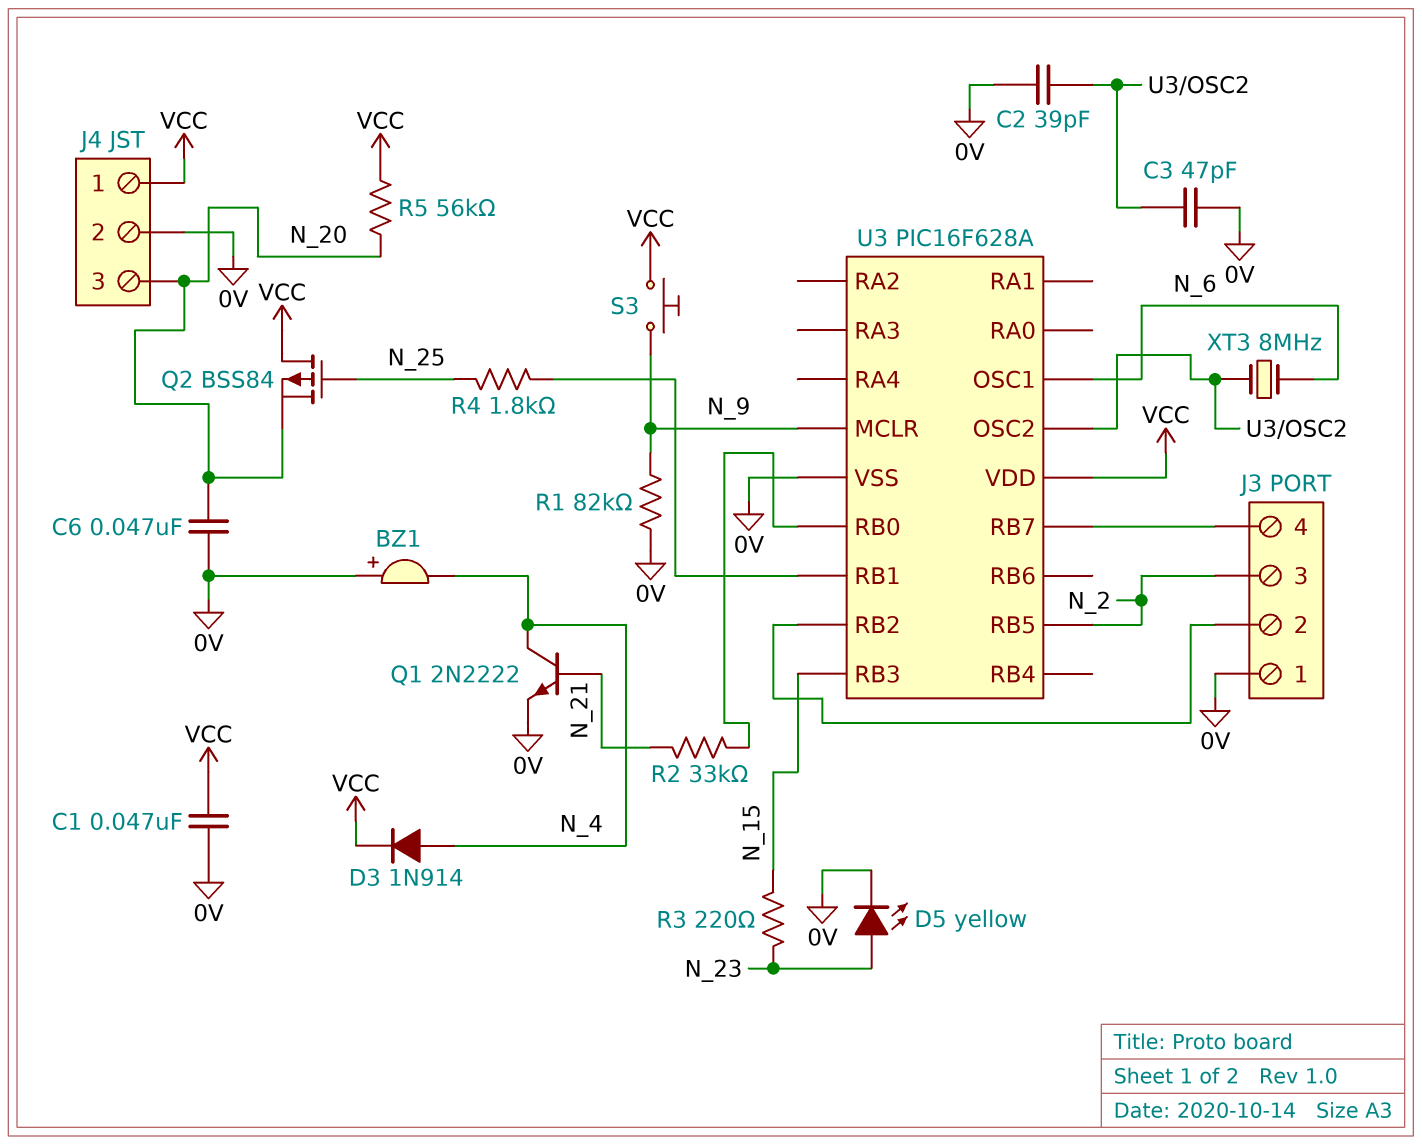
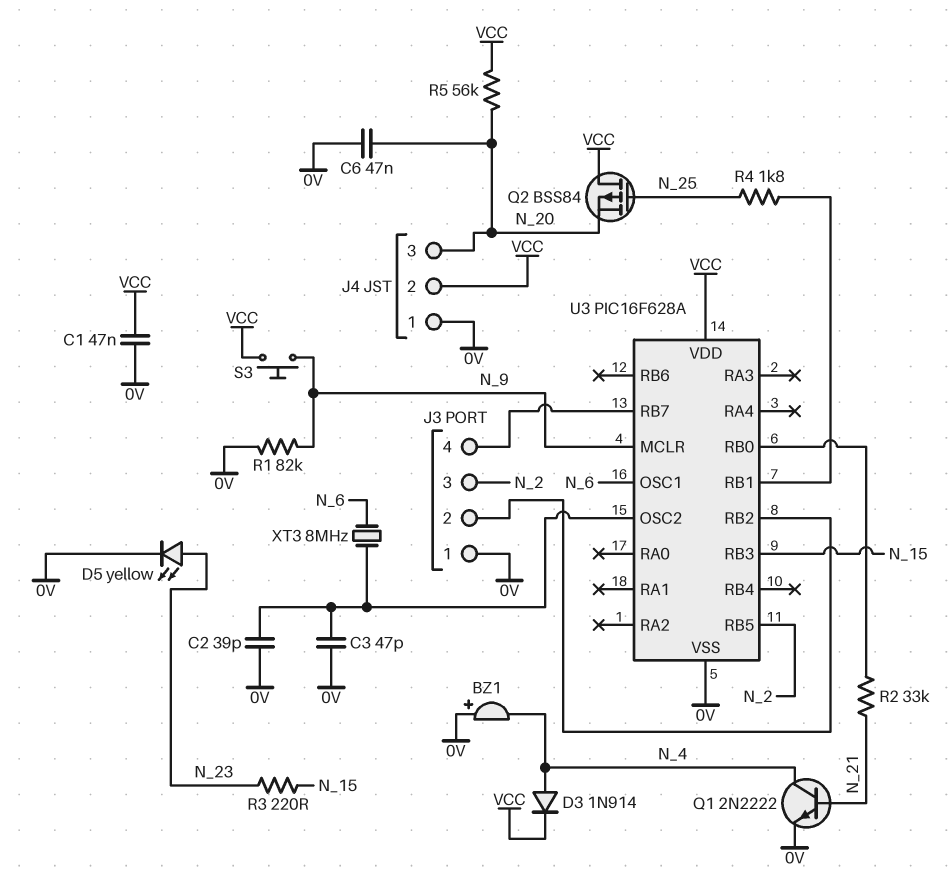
J4 pin 1: VCC -> 0V
J4 pin 2: 0V -> VCC

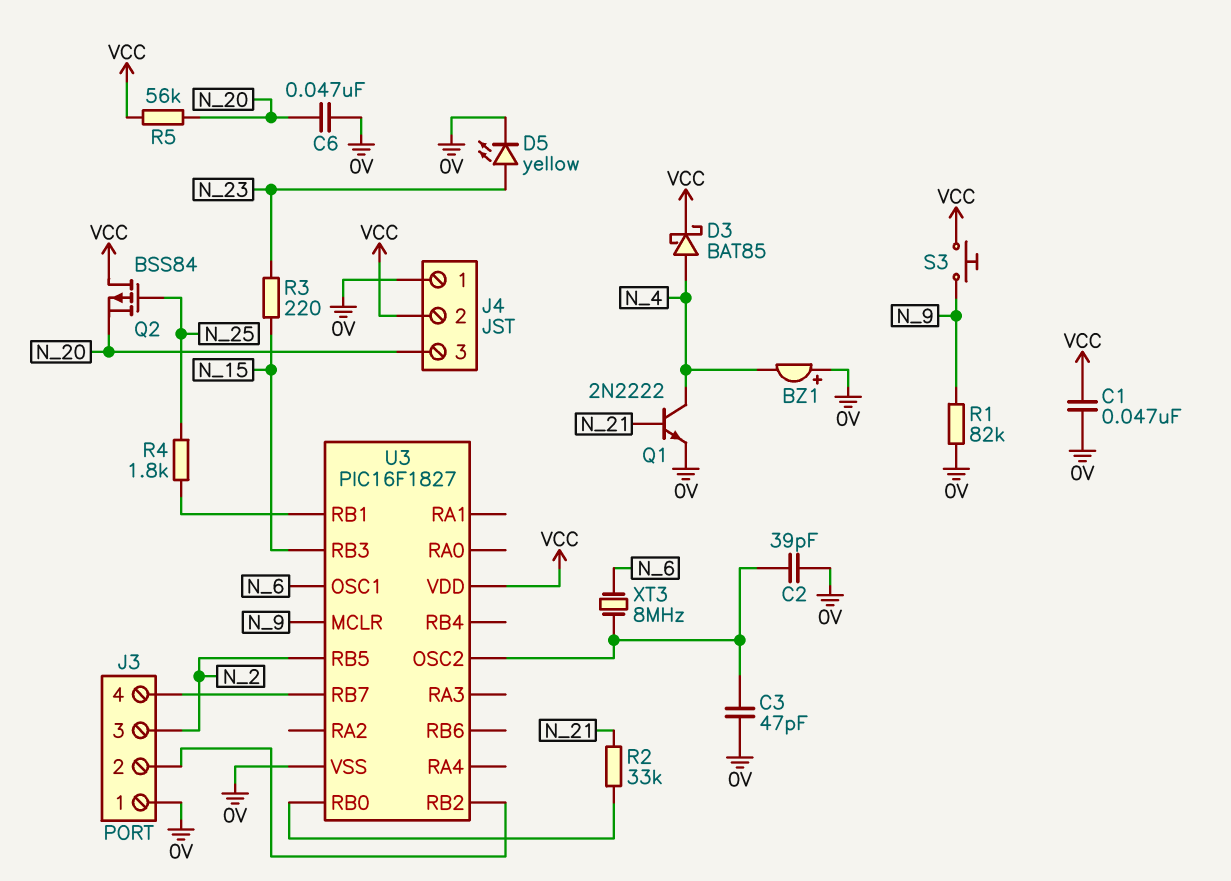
D3: diode 1N914 (A N_4, K VCC) -> schottky BAT85 (A N_4, K VCC)
U3: PIC16F628A -> PIC16F1827

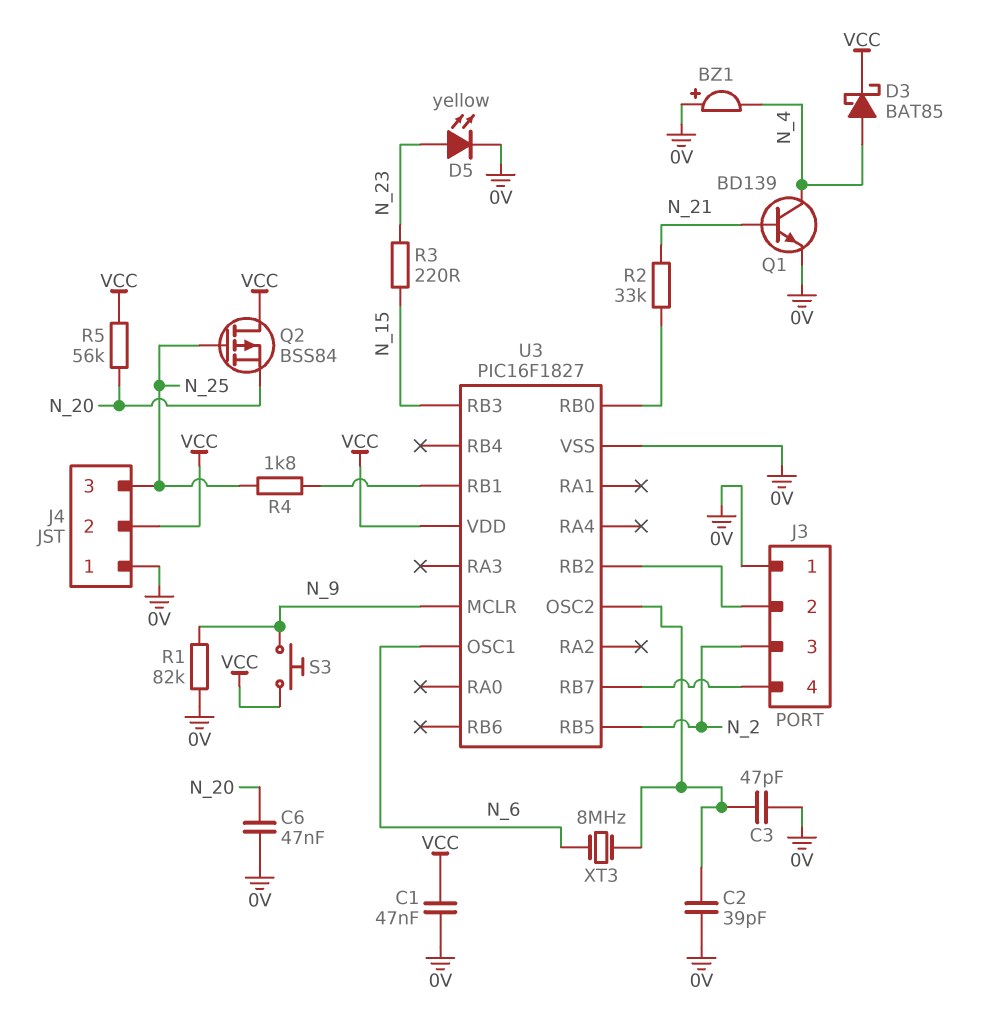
J4 pin 3: N_20 -> N_25
Q1: NPN 2N2222 (B N_21, C N_4, E 0V) -> NPN BD139 (B N_21, C N_4, E 0V)

